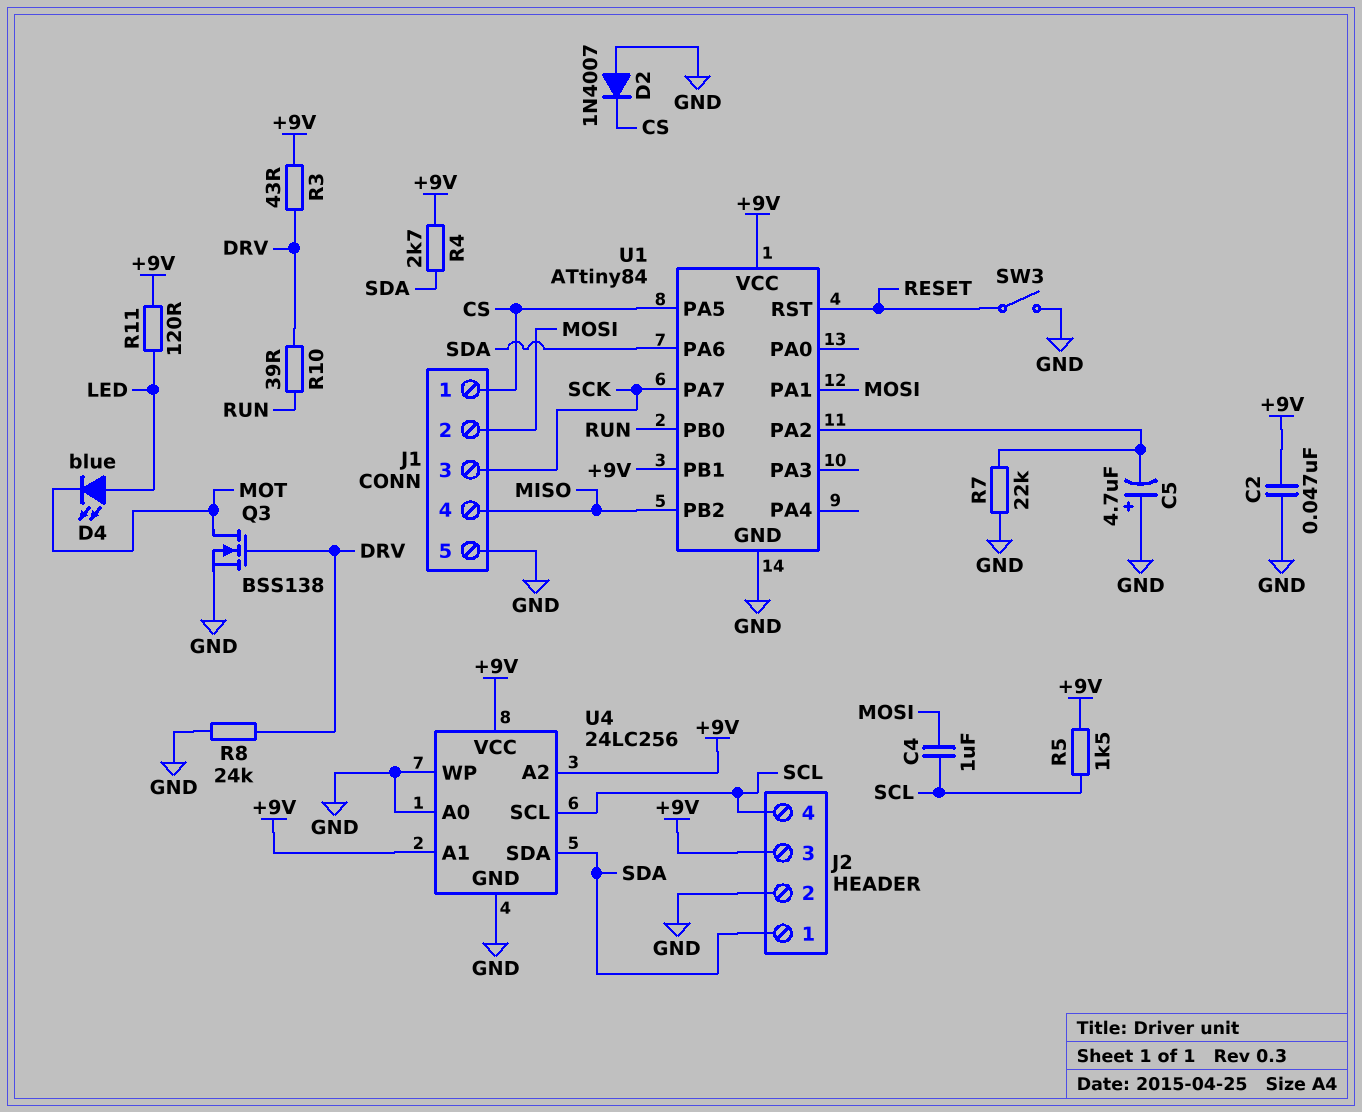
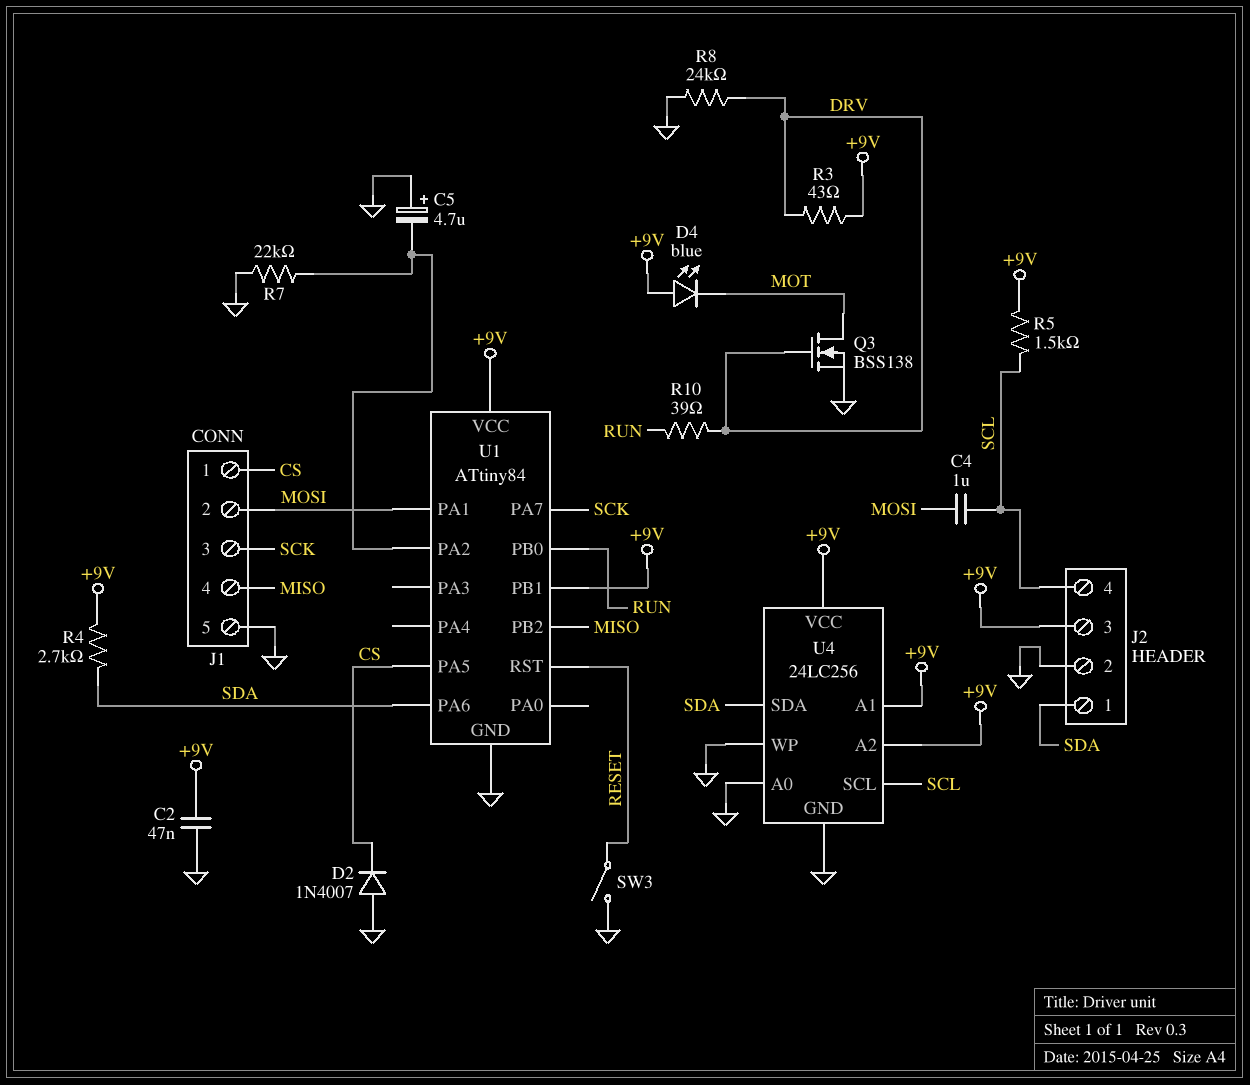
D4: LED blue (A LED, K MOT) -> LED blue (A +9V, K MOT)
R11: 120 (+9V, LED) -> none

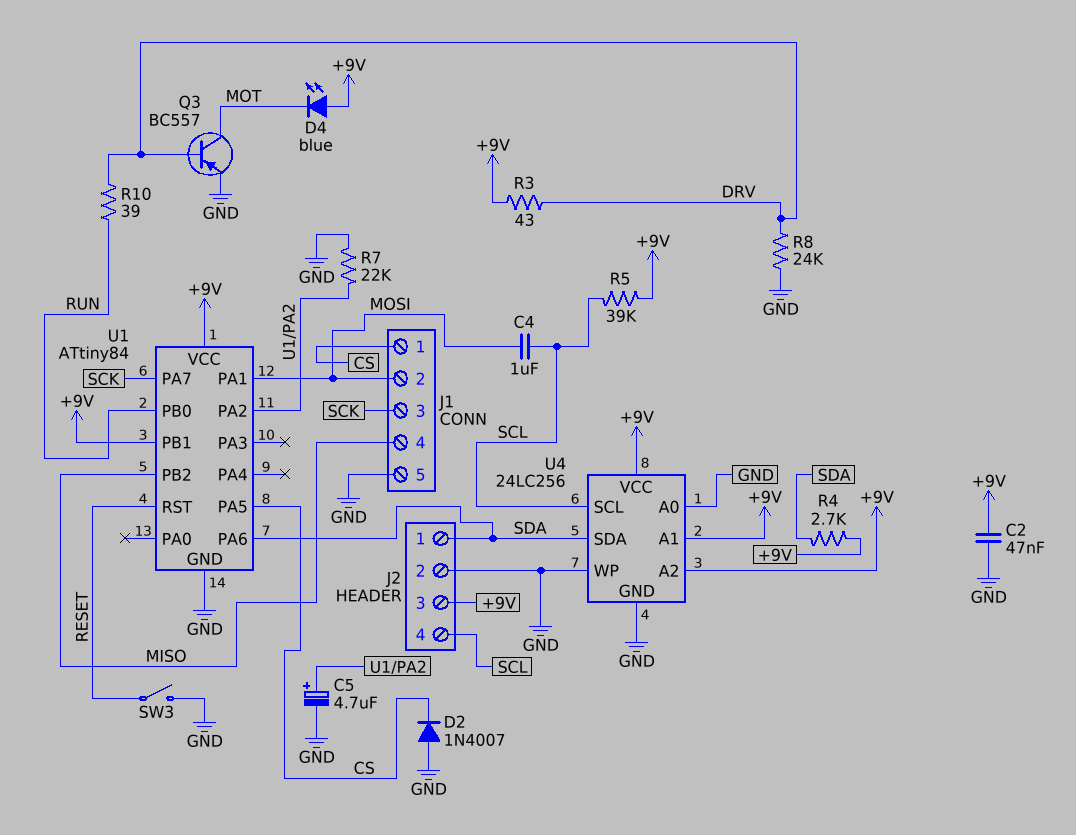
C5: 4.7uF (plus GND, minus U1/PA2) -> 4.7uF (plus U1/PA2, minus GND)
Q3: NMOS BSS138 (G DRV, D MOT, S GND) -> PNP BC557 (B DRV, C MOT, E GND)
R5: 1.5k (+9V, SCL) -> 39k (+9V, SCL)

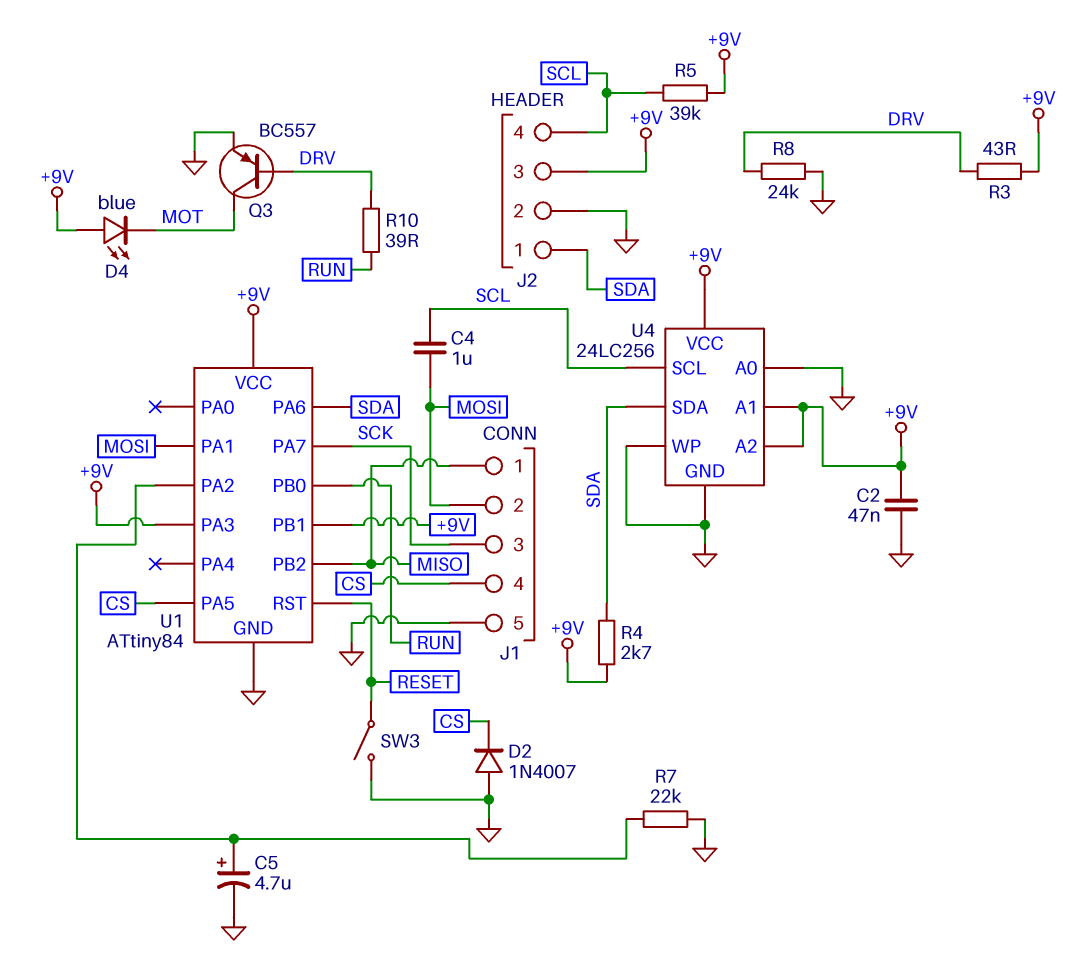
J1 pin 1: CS -> MISO
J1 pin 4: MISO -> CS
U1 pin PA3: none -> +9V

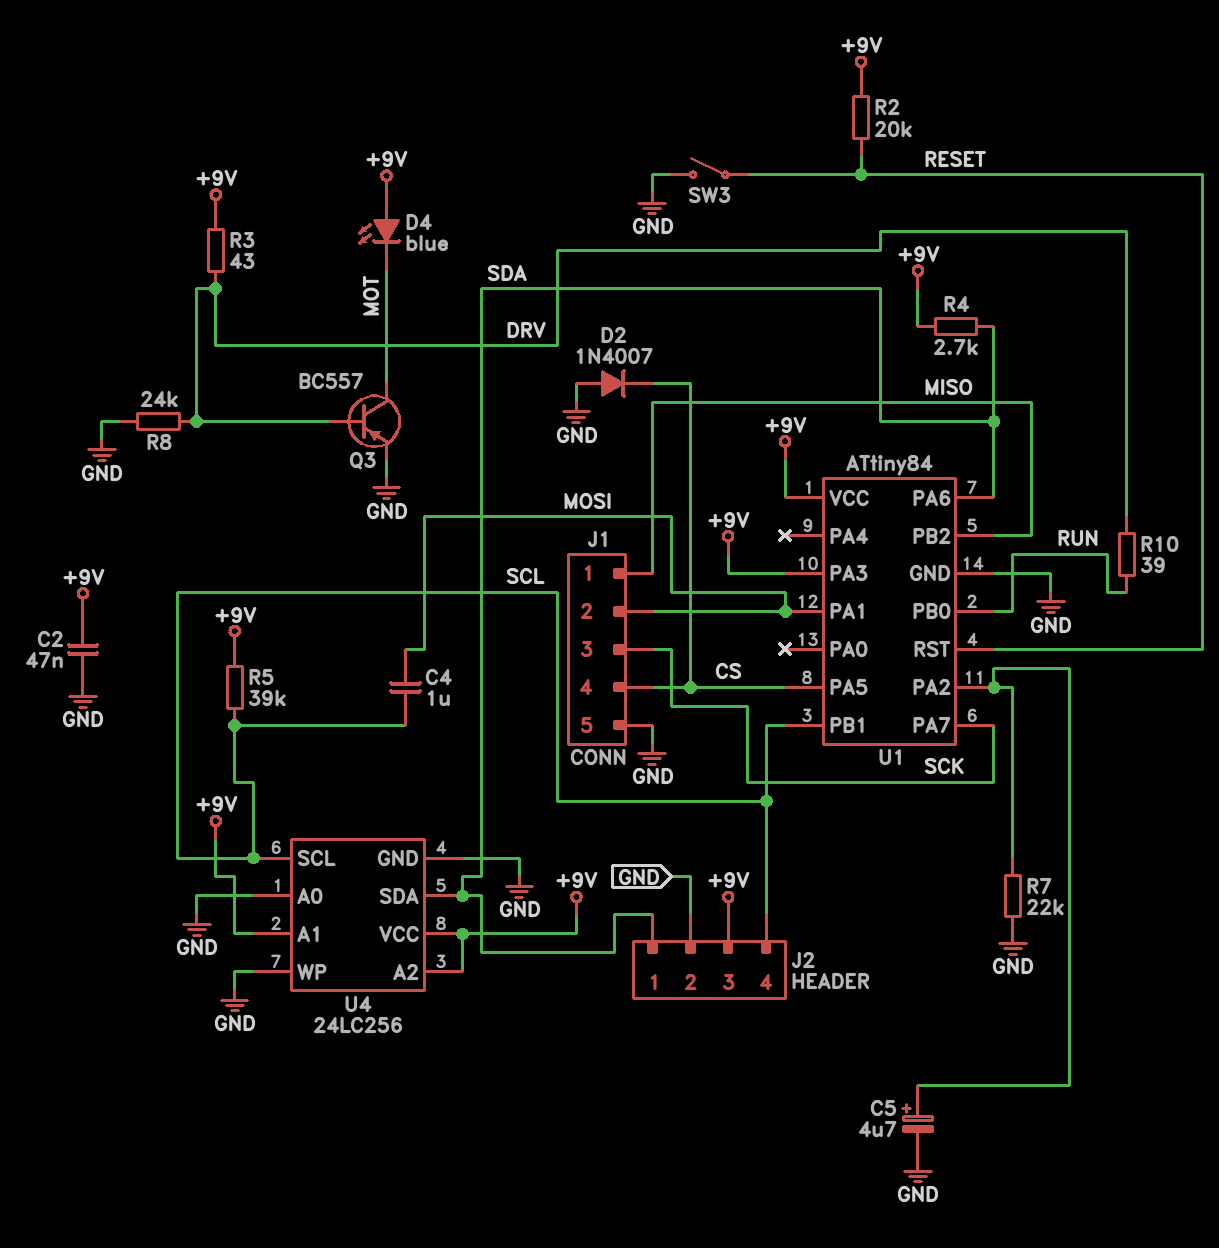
R2: none -> 20k (+9V, RESET)
U1 pin PB1: +9V -> SCL

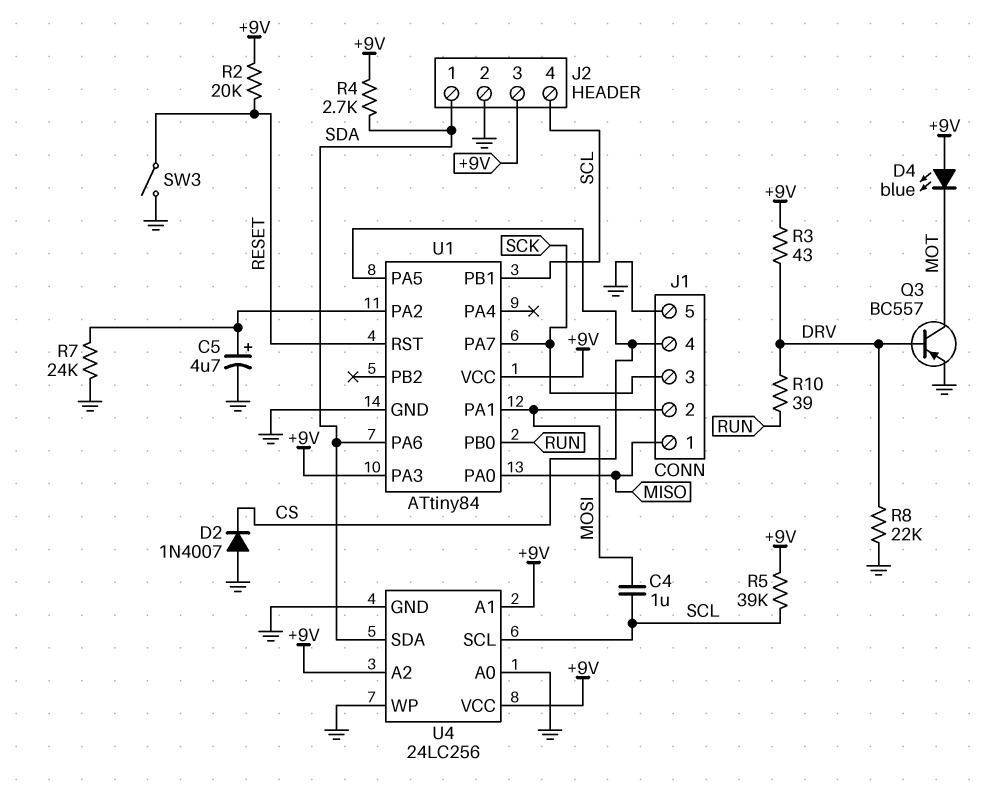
C2: 47nF (+9V, GND) -> none
R7: 22k (GND, U1/PA2) -> 24k (GND, U1/PA2)
R8: 24k (DRV, GND) -> 22k (DRV, GND)
U1 pin PA0: none -> MISO
U1 pin PB2: MISO -> none

